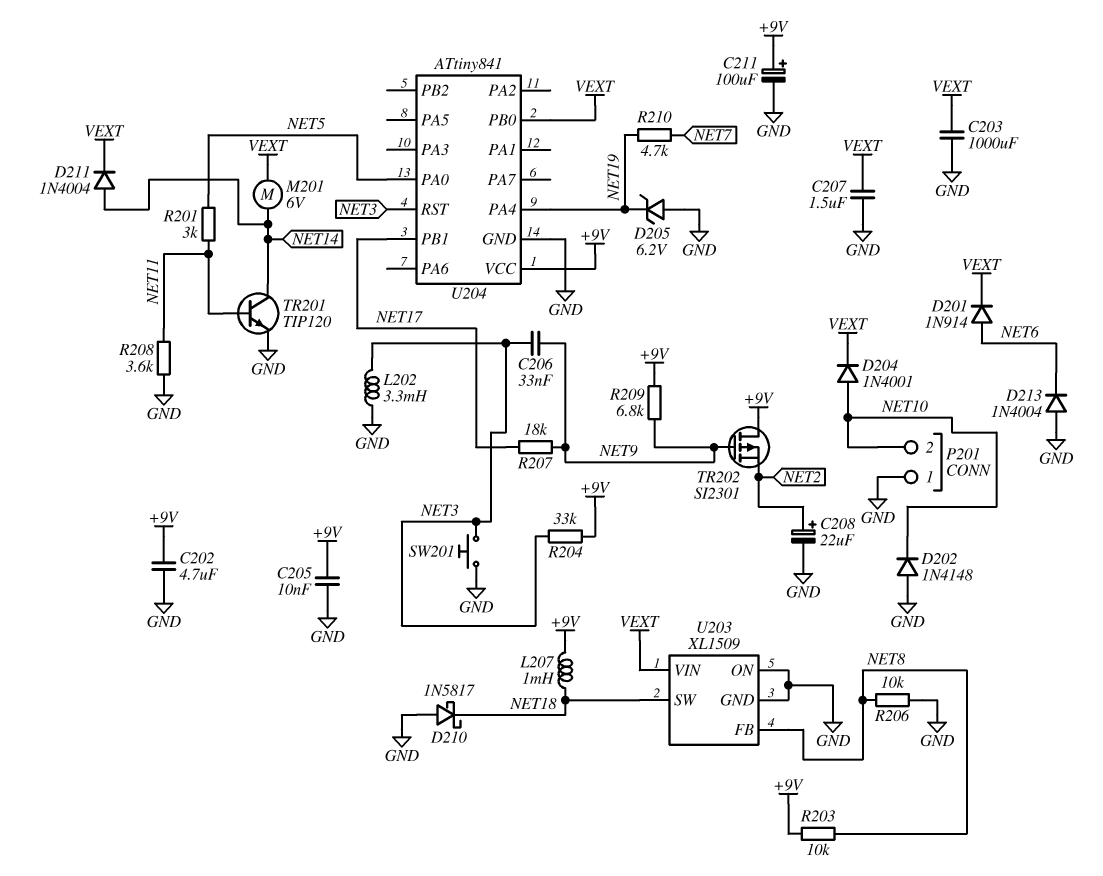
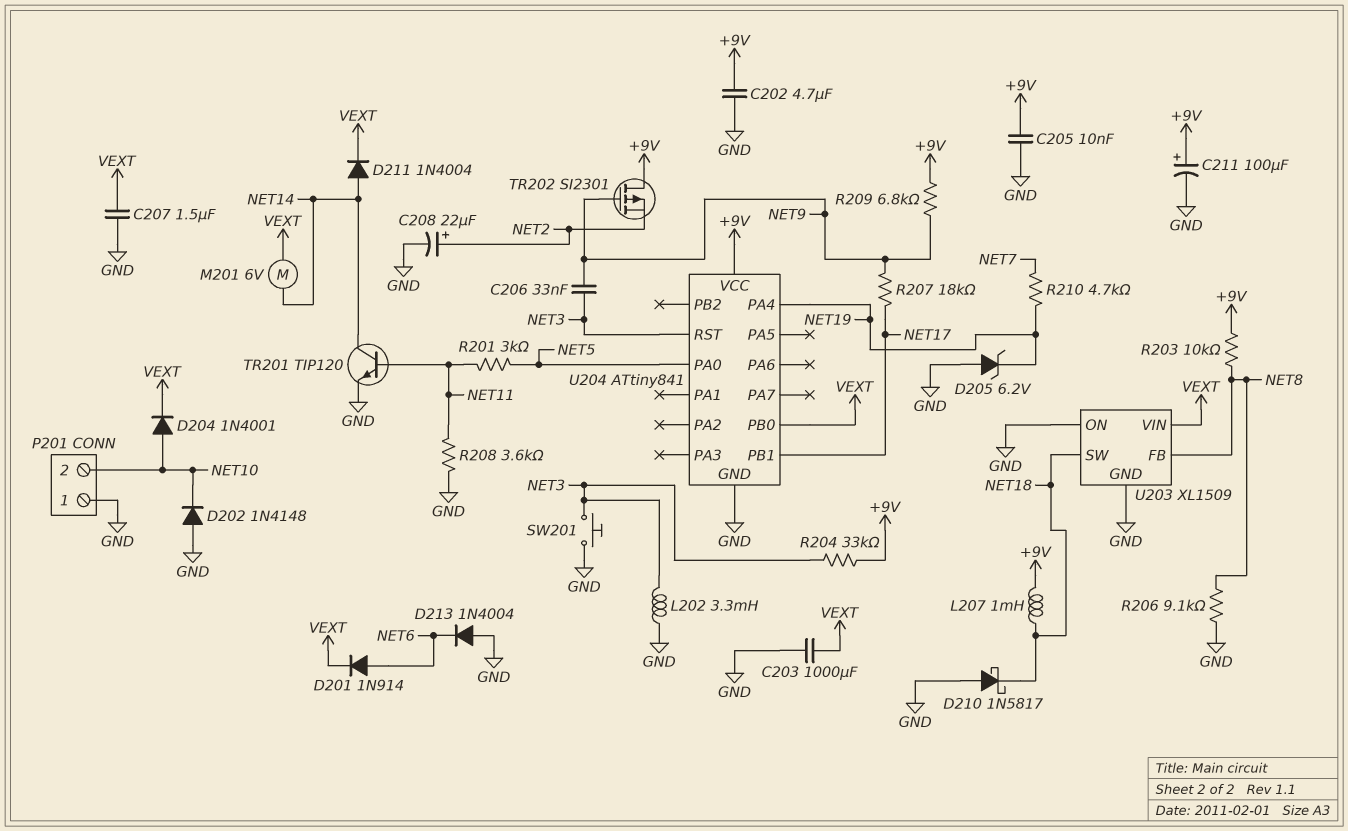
R206: 10k (GND, NET8) -> 9.1k (GND, NET8)

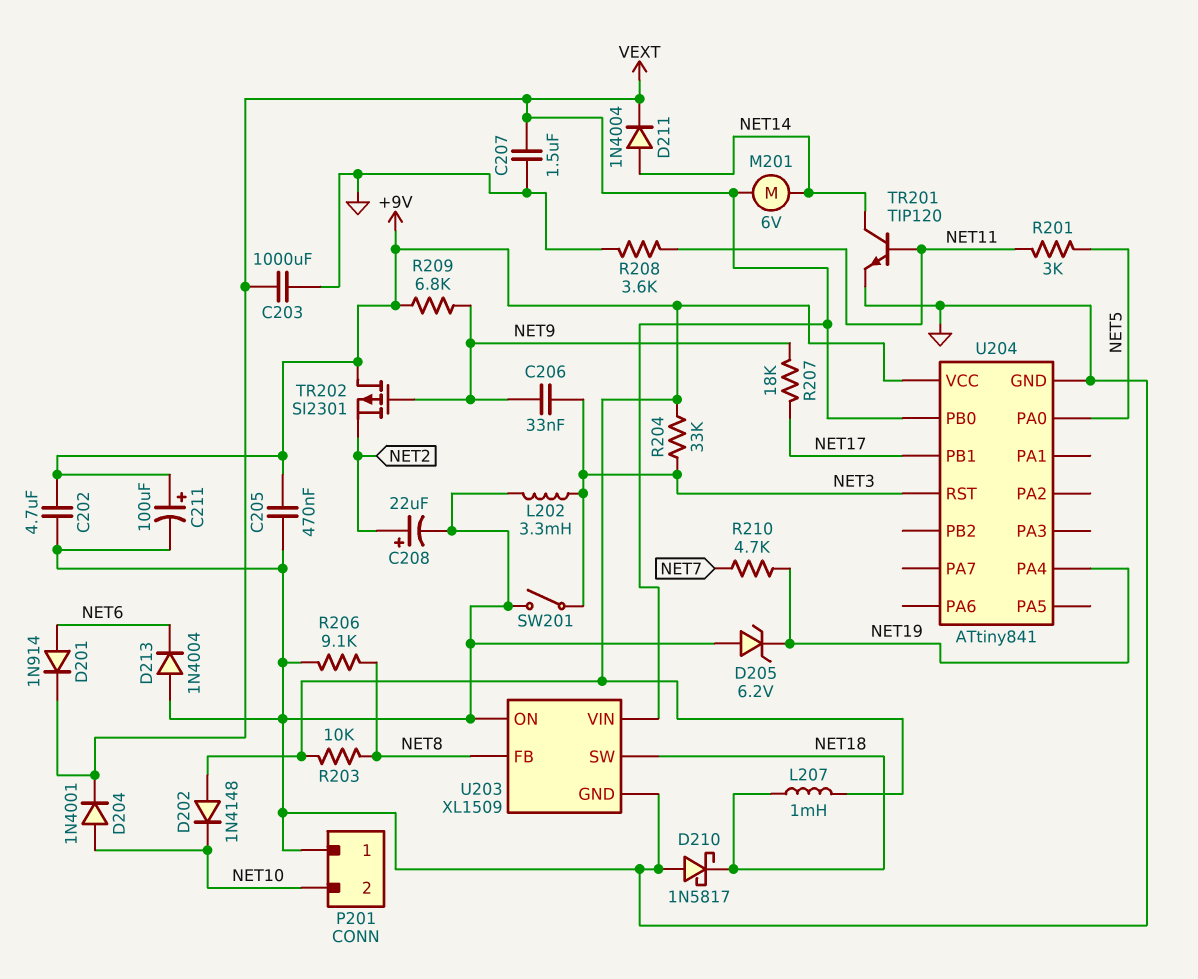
C205: 10nF (+9V, GND) -> 470nF (+9V, GND)
D202: diode 1N4148 (A GND, K NET10) -> diode 1N4148 (A +9V, K NET10)
SW201: button (GND, NET3) -> switch (GND, NET3)

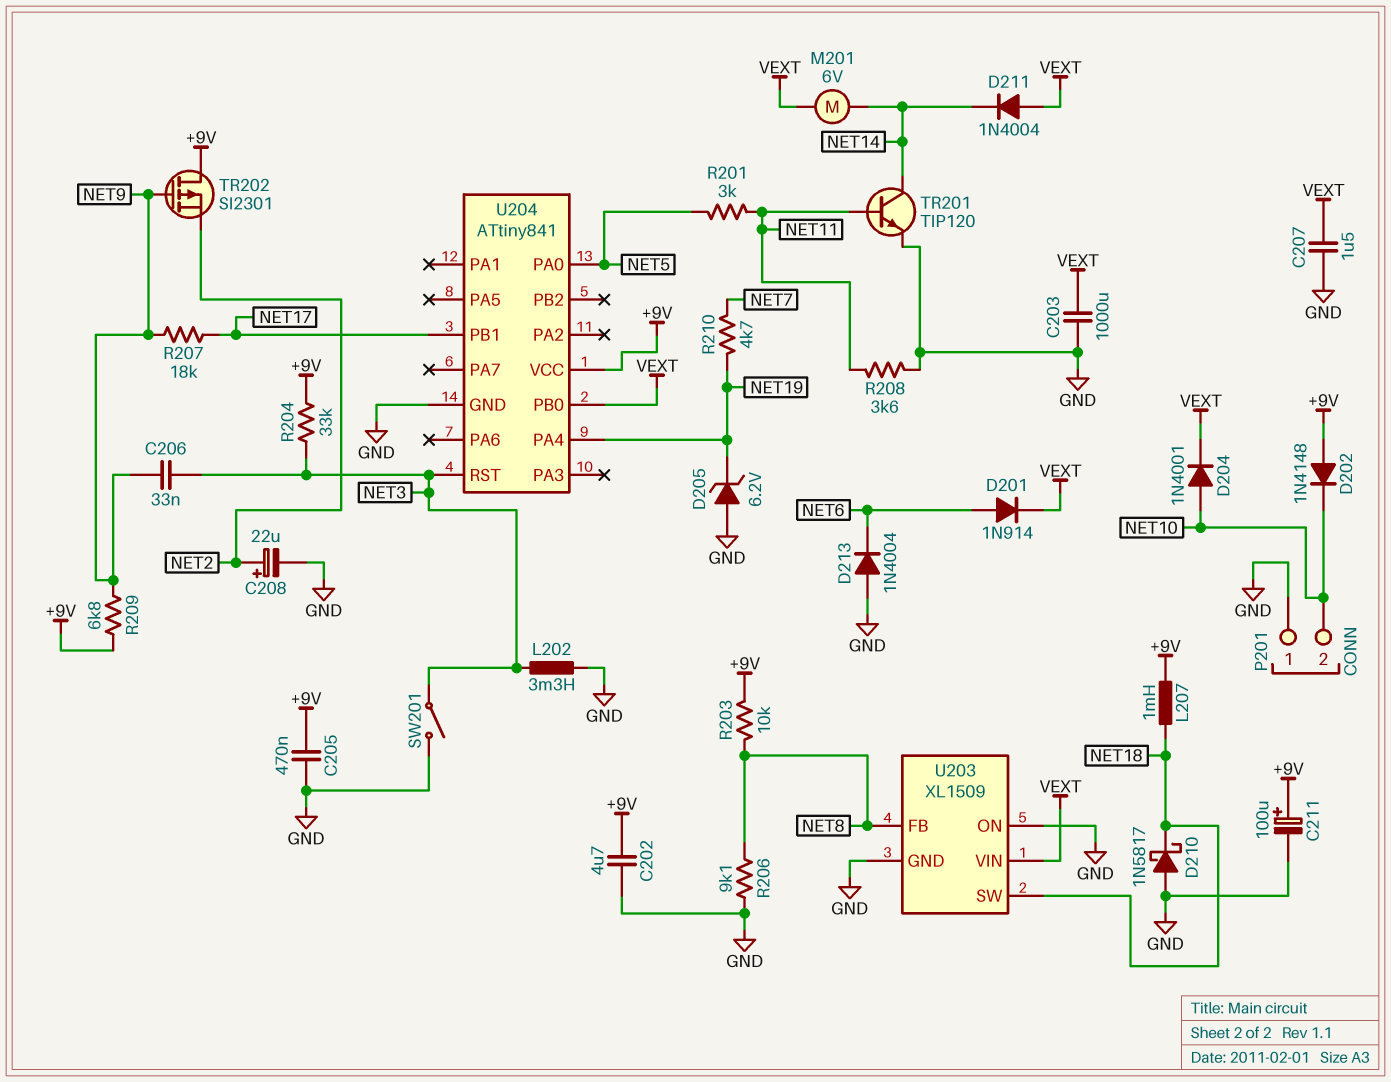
D211: diode 1N4004 (A NET14, K VEXT) -> diode 1N4004 (A VEXT, K NET14)

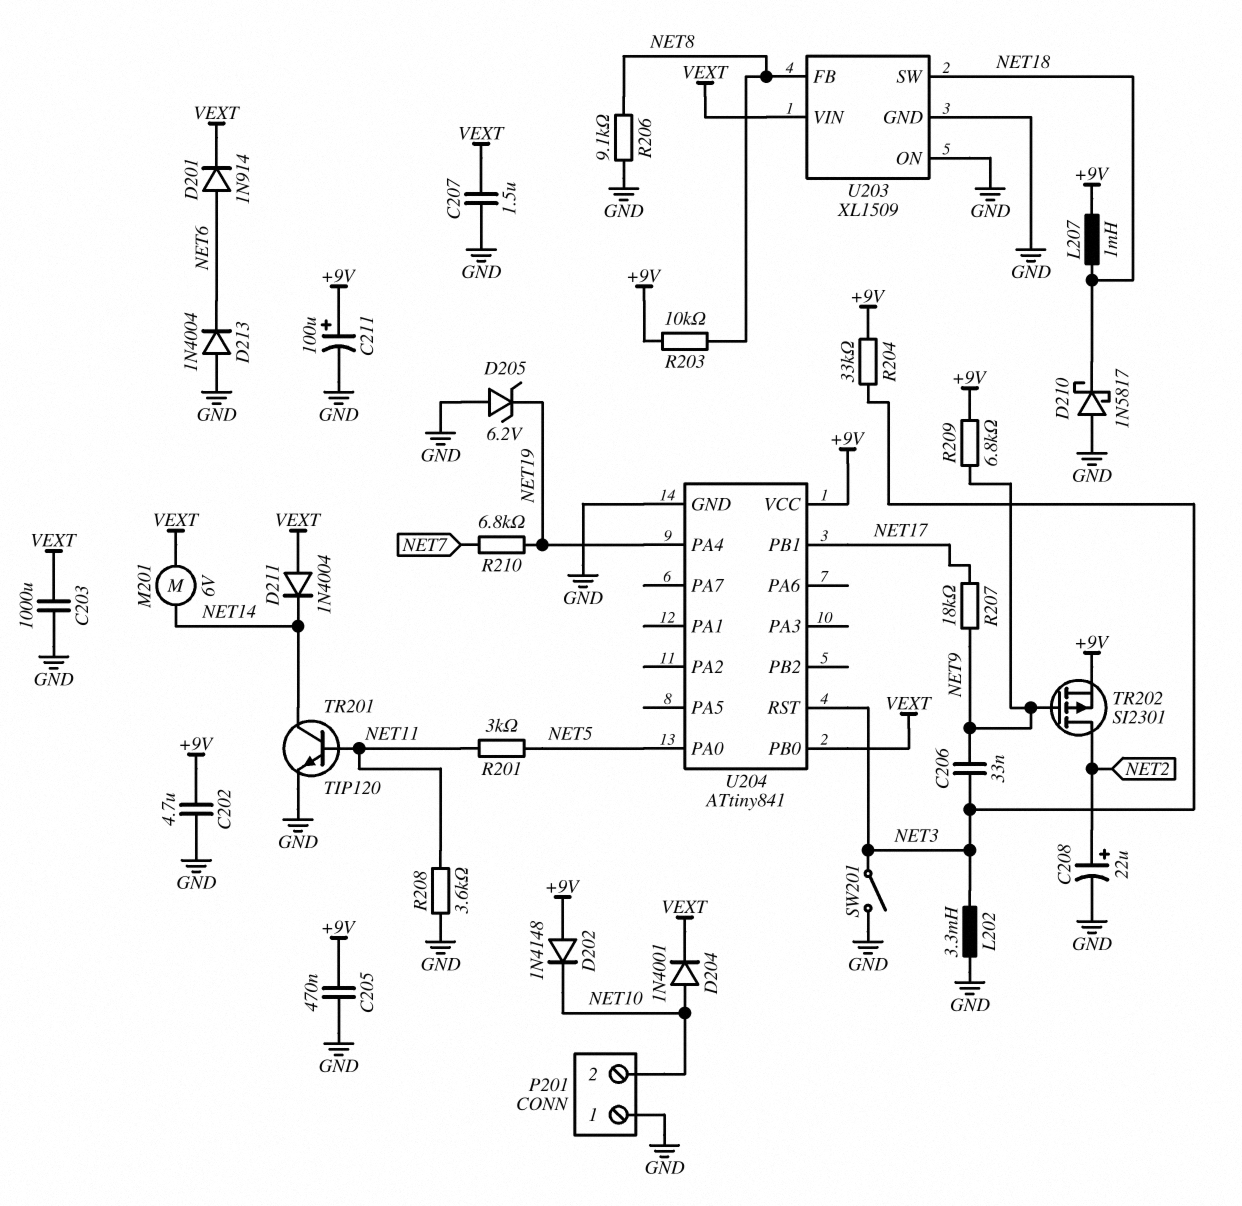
R210: 4.7k (NET7, NET19) -> 6.8k (NET7, NET19)
TR202: PMOS SI2301 (G NET9, D +9V, S NET2) -> PMOS SI2301 (G NET9, D NET2, S +9V)

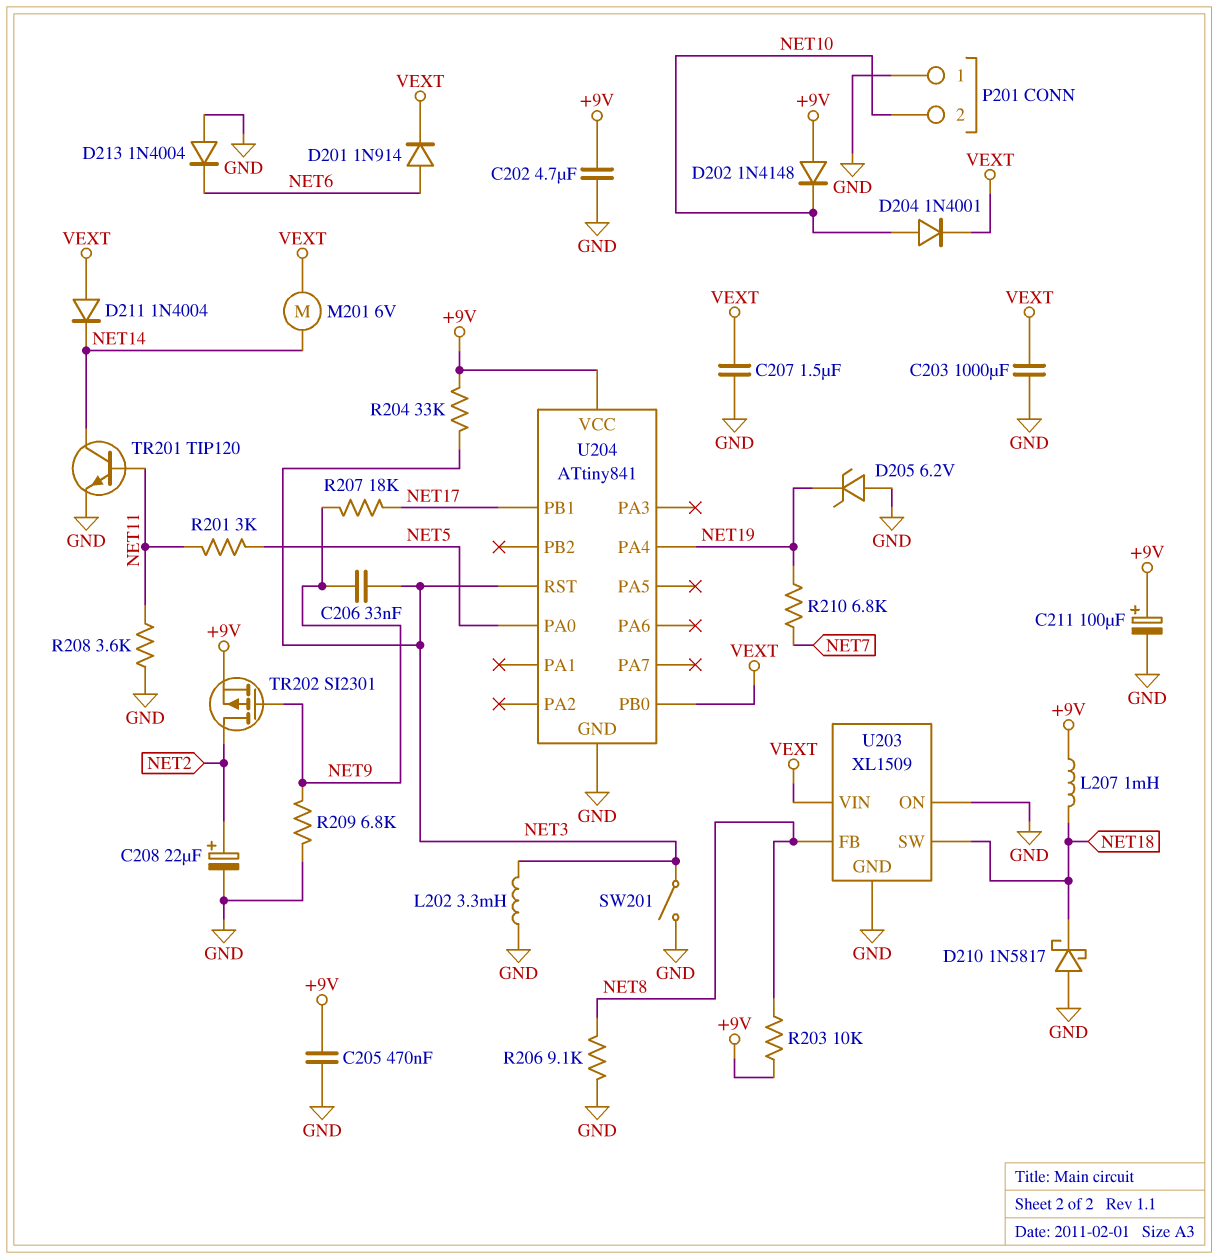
R209: 6.8k (+9V, NET9) -> 6.8k (GND, NET9)

